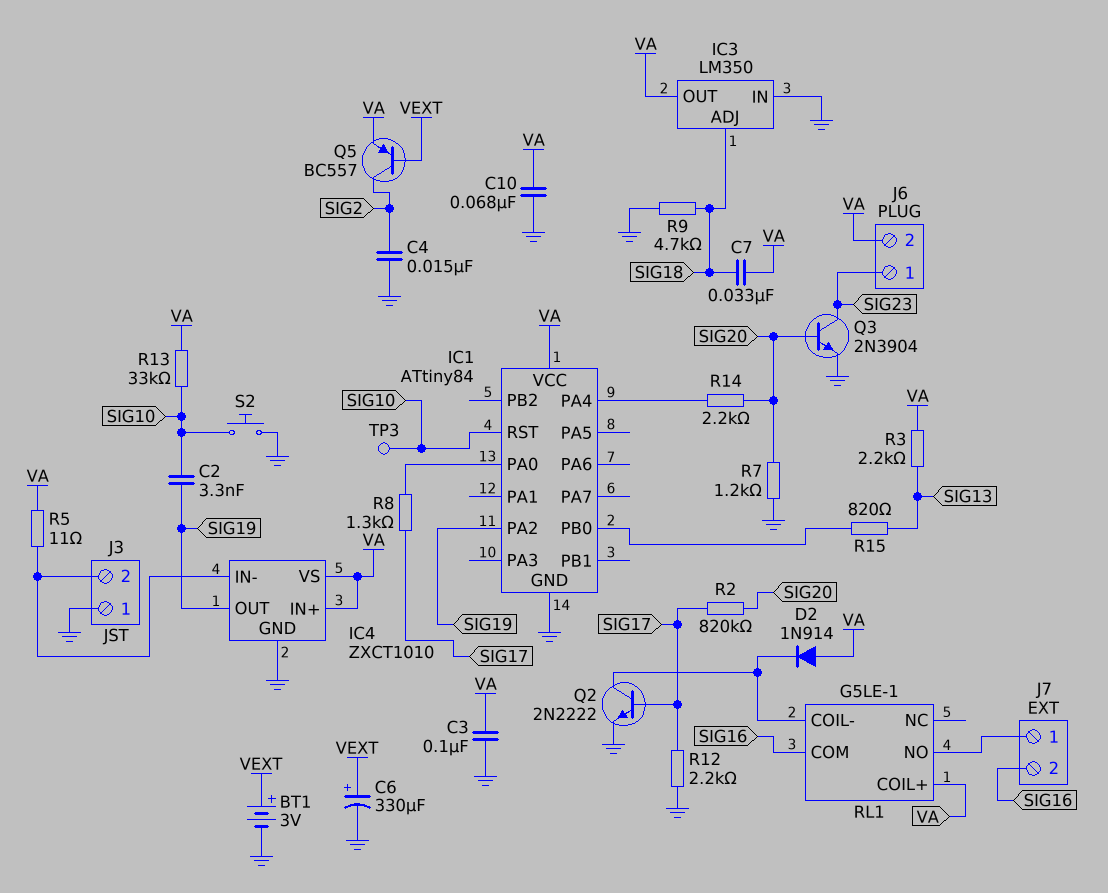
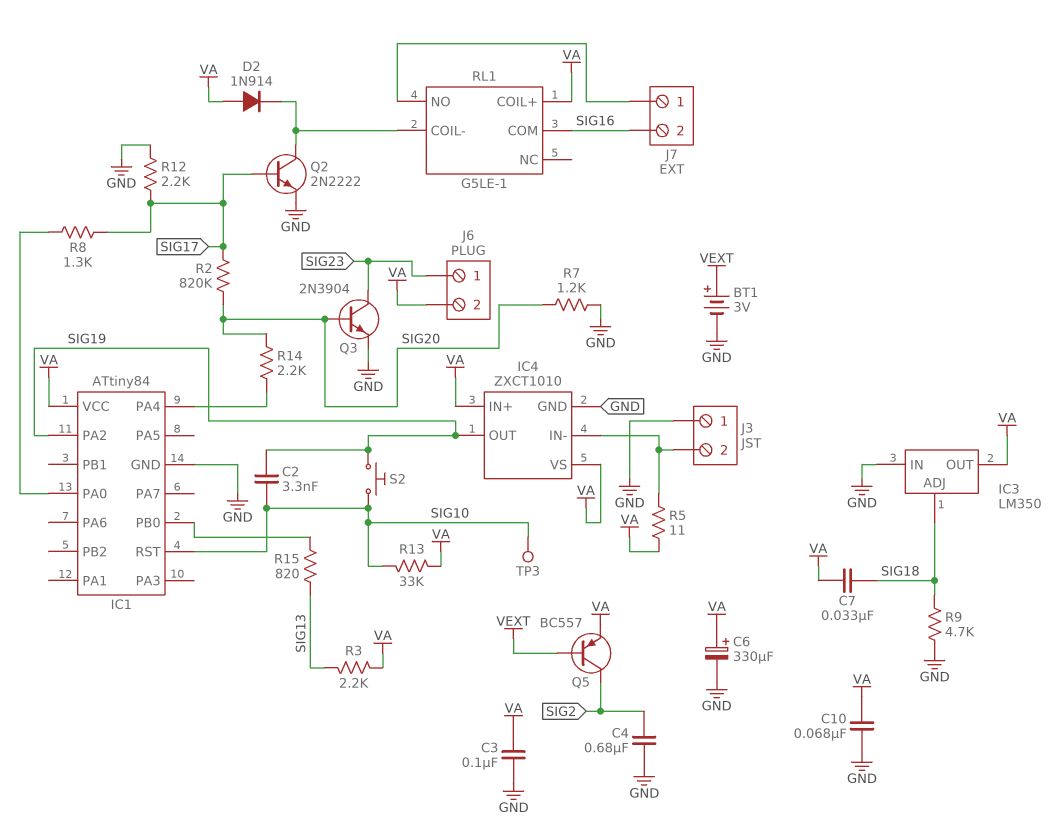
C4: 15nF (GND, SIG2) -> 680nF (GND, SIG2)
C6: 330uF (plus VEXT, minus GND) -> 330uF (plus VA, minus GND)
S2: button (GND, SIG10) -> button (SIG10, SIG19)

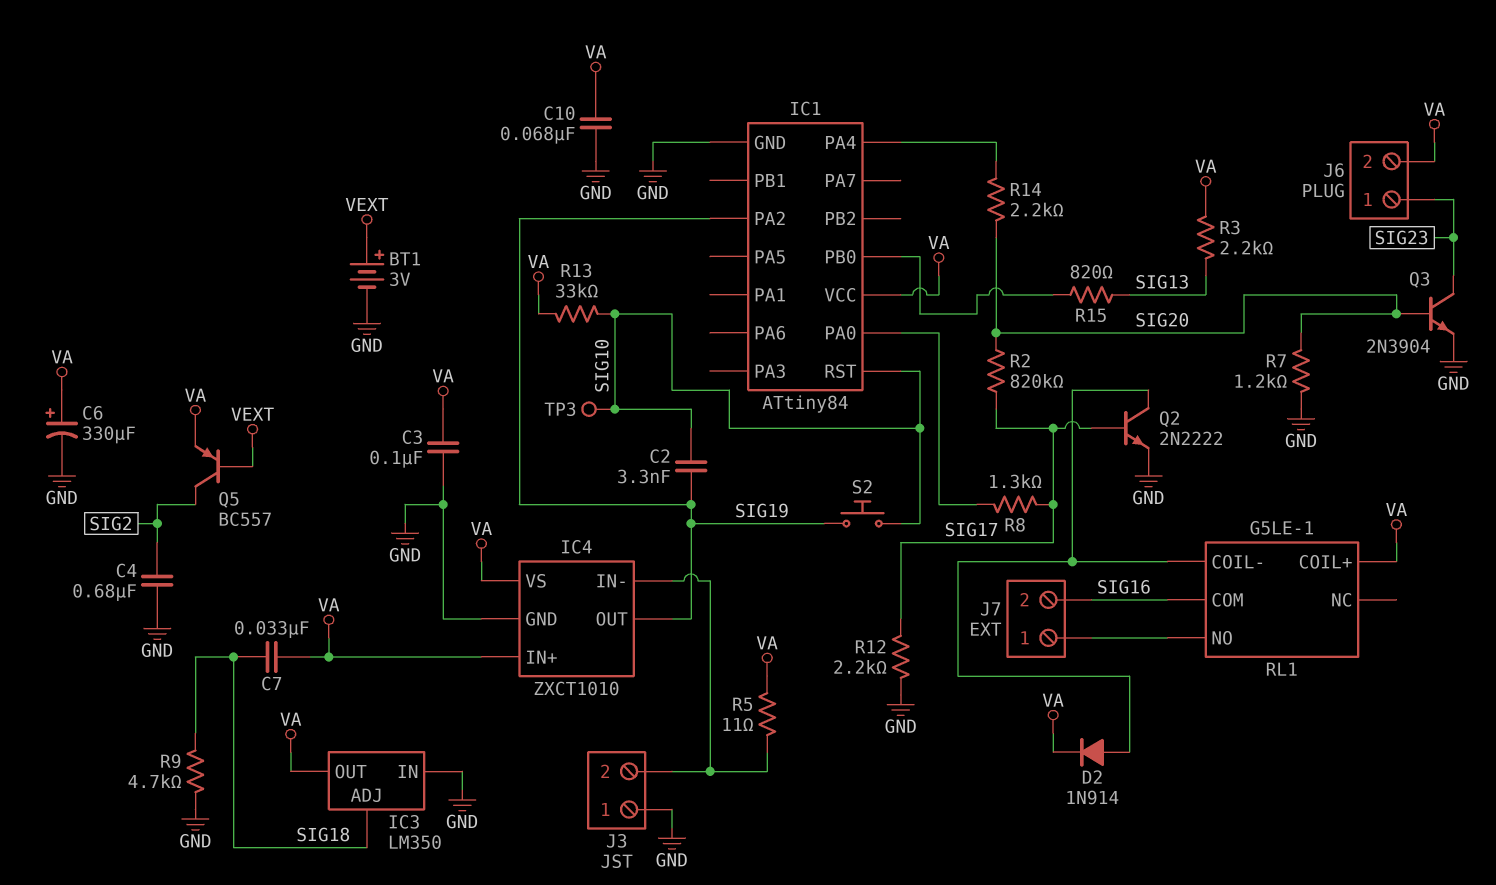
D2: diode 1N914 (A VA, K RL1/COIL-) -> diode 1N914 (A RL1/COIL-, K VA)

